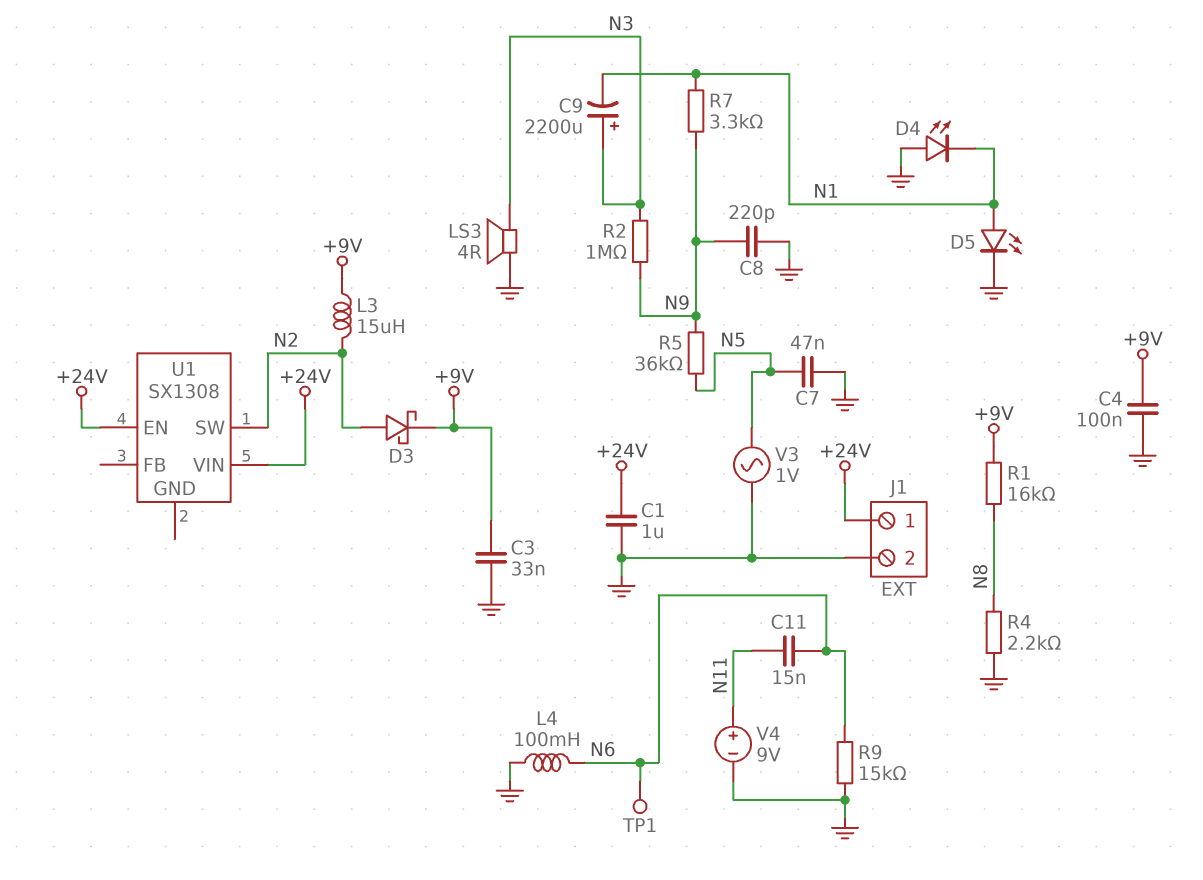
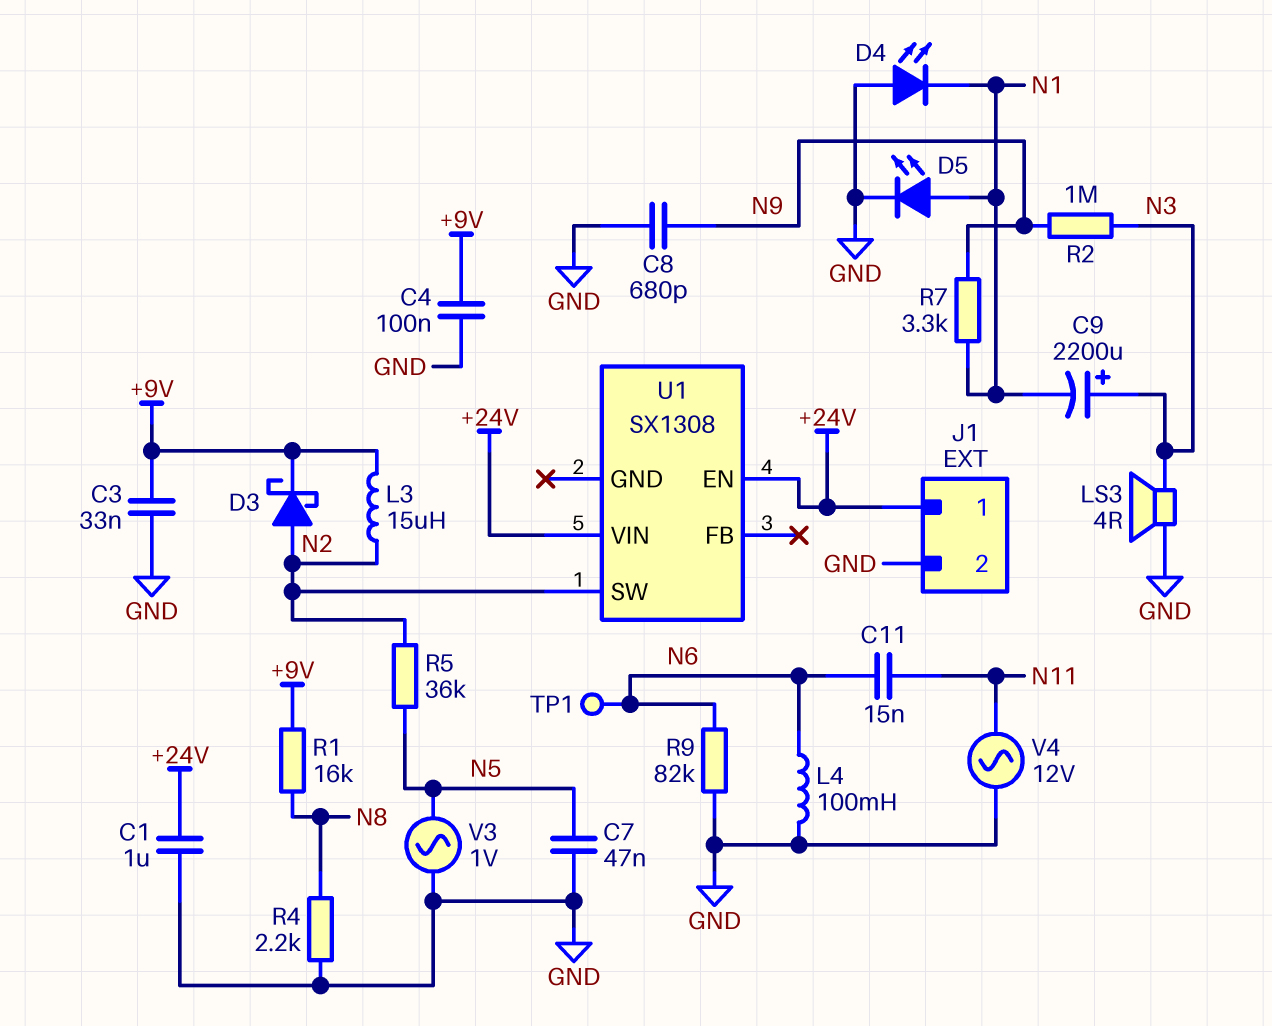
C8: 220pF (GND, N9) -> 680pF (GND, N9)
R5: 36k (N5, N9) -> 36k (N2, N5)
R9: 15k (GND, N6) -> 82k (GND, N6)
V4: 9V (plus N11, minus GND) -> AC 12V (GND, N11)

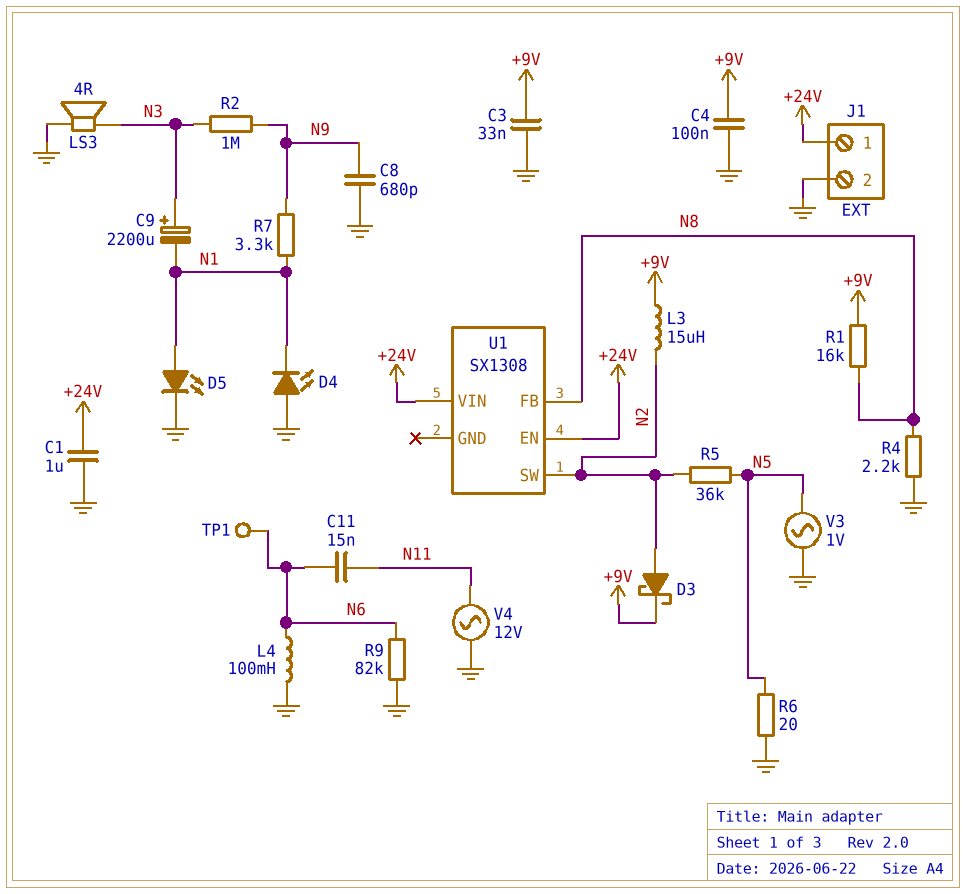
C7: 47nF (GND, N5) -> none
R6: none -> 20 (GND, N5)
U1 pin FB: none -> N8

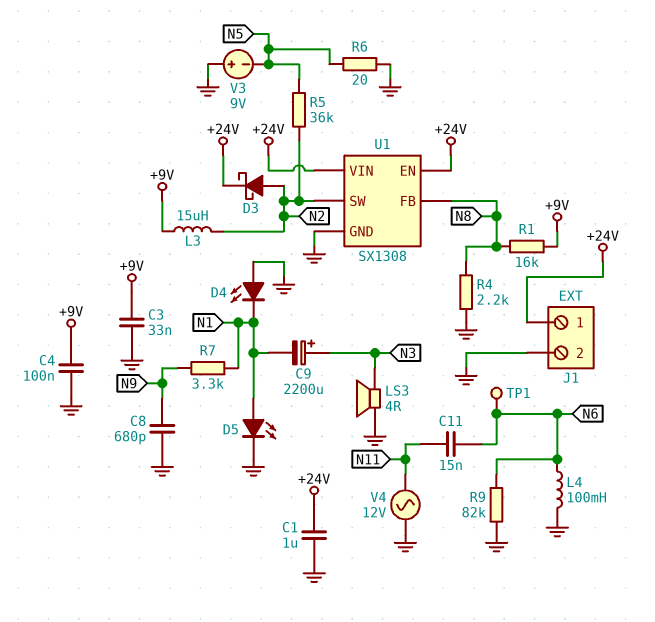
D3: schottky (A N2, K +9V) -> schottky (A N2, K +24V)
R2: 1M (N3, N9) -> none
U1 pin GND: none -> GND
V3: AC 1V (GND, N5) -> 9V (plus GND, minus N5)

